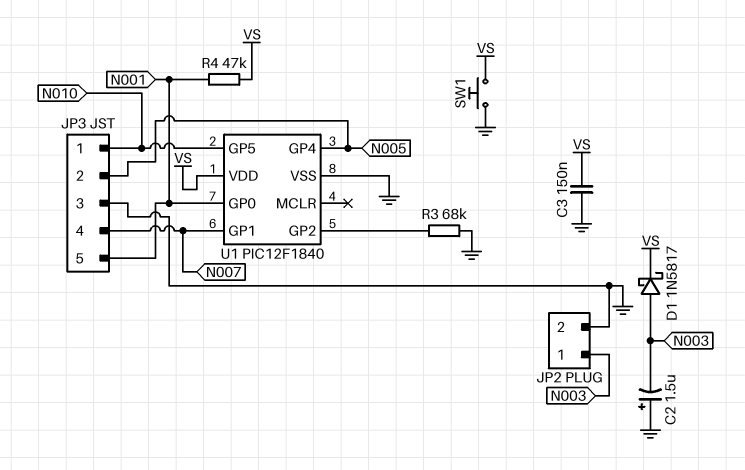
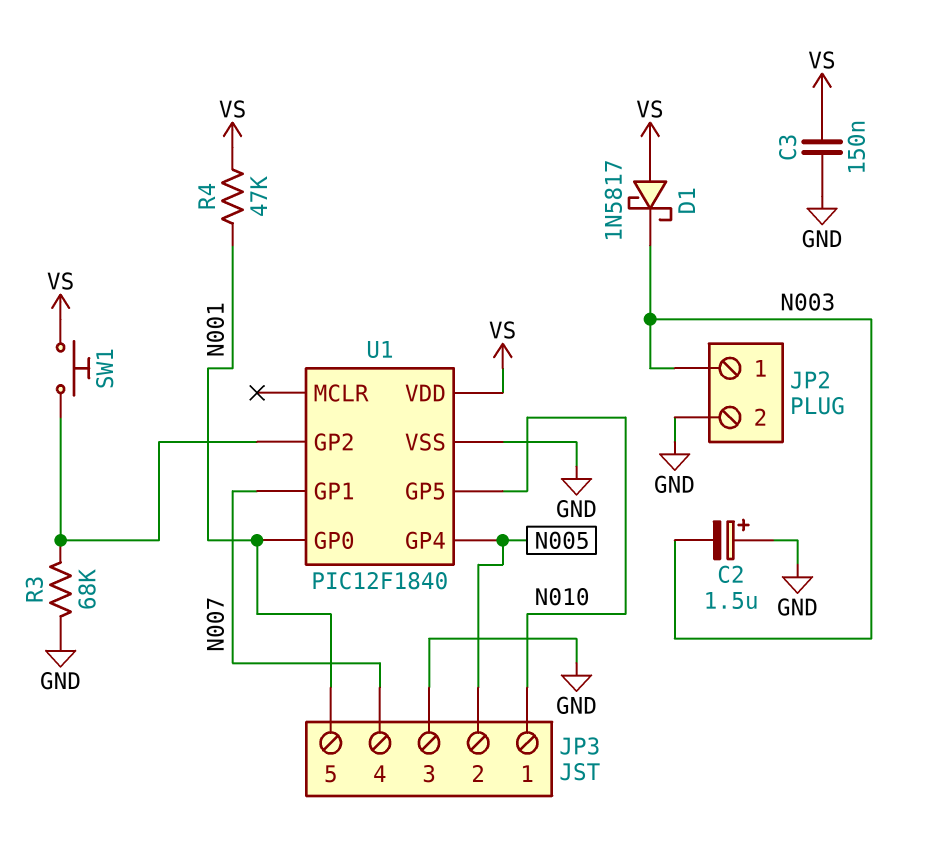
D1: schottky 1N5817 (A N003, K VS) -> schottky 1N5817 (A VS, K N003)
SW1: button (GND, VS) -> button (U1/GP2, VS)

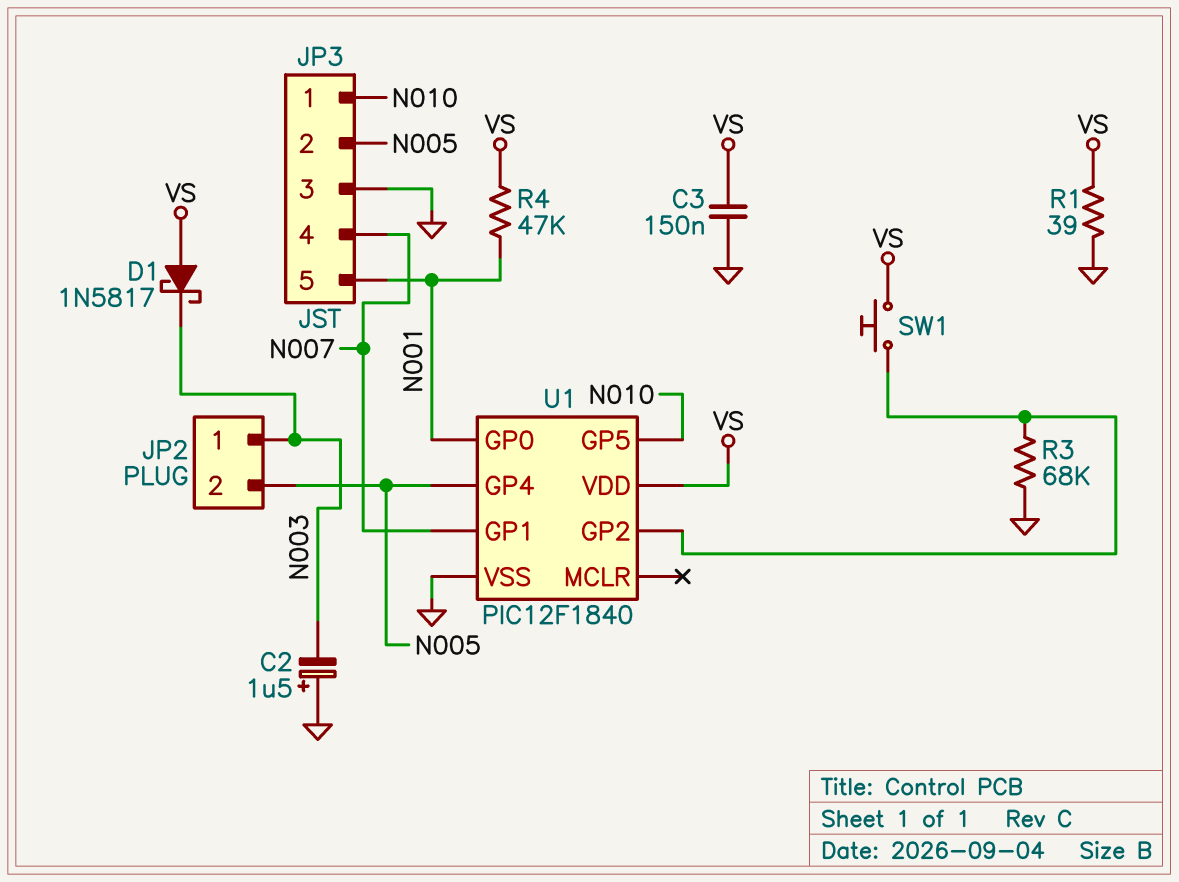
JP2 pin 2: GND -> N005
R1: none -> 39 (GND, VS)

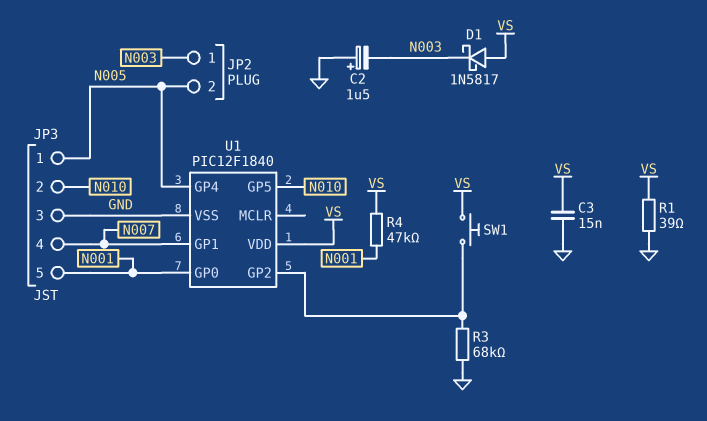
C3: 150nF (GND, VS) -> 15nF (GND, VS)
JP3 pin 1: N010 -> N005
JP3 pin 2: N005 -> N010

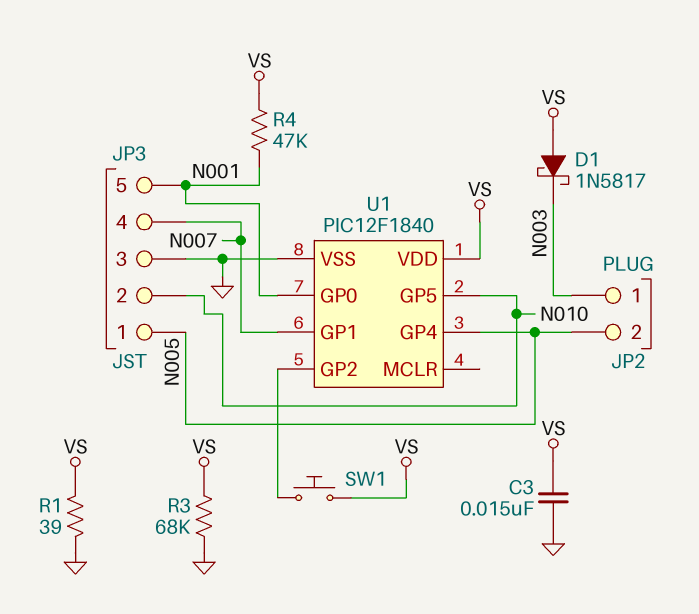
C2: 1.5uF (plus GND, minus N003) -> none
R3: 68k (GND, U1/GP2) -> 68k (GND, VS)

